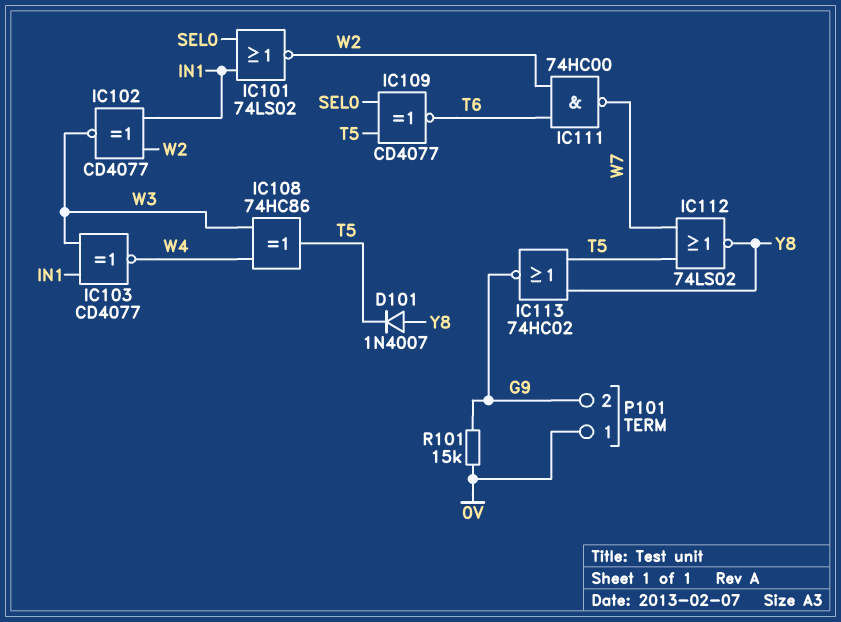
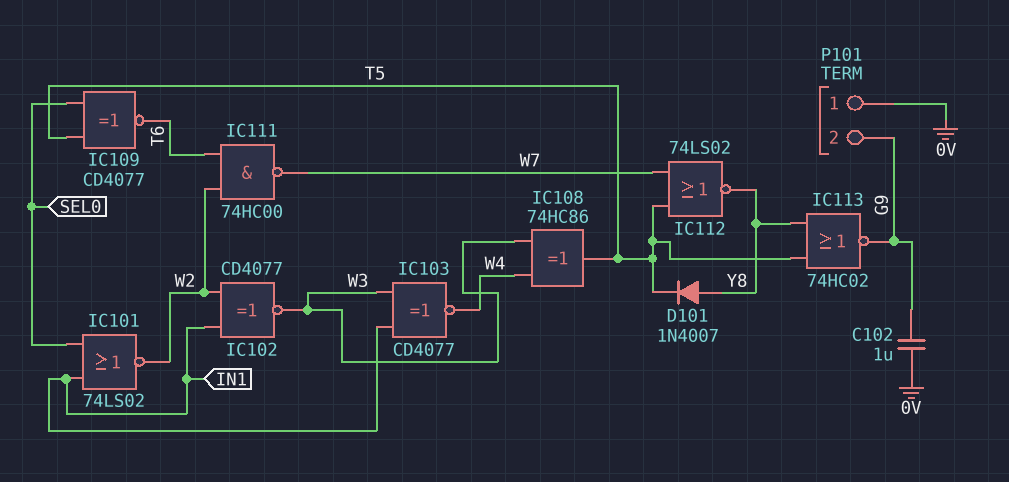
C102: none -> 1uF (0V, G9)
R101: 15k (0V, G9) -> none

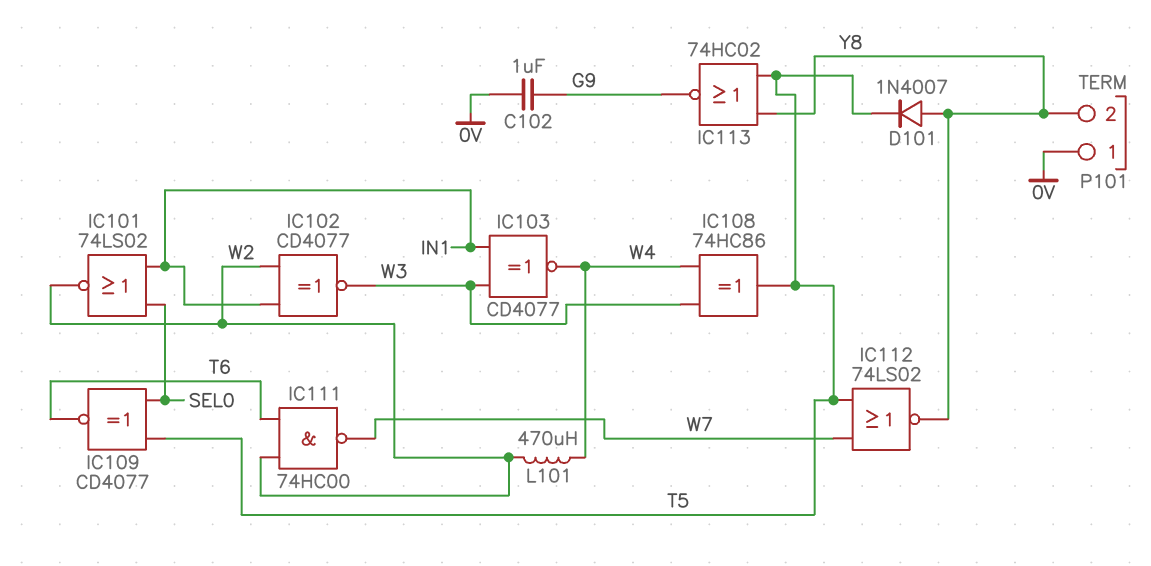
L101: none -> 470uH (W2, W4)
P101 pin 2: G9 -> Y8

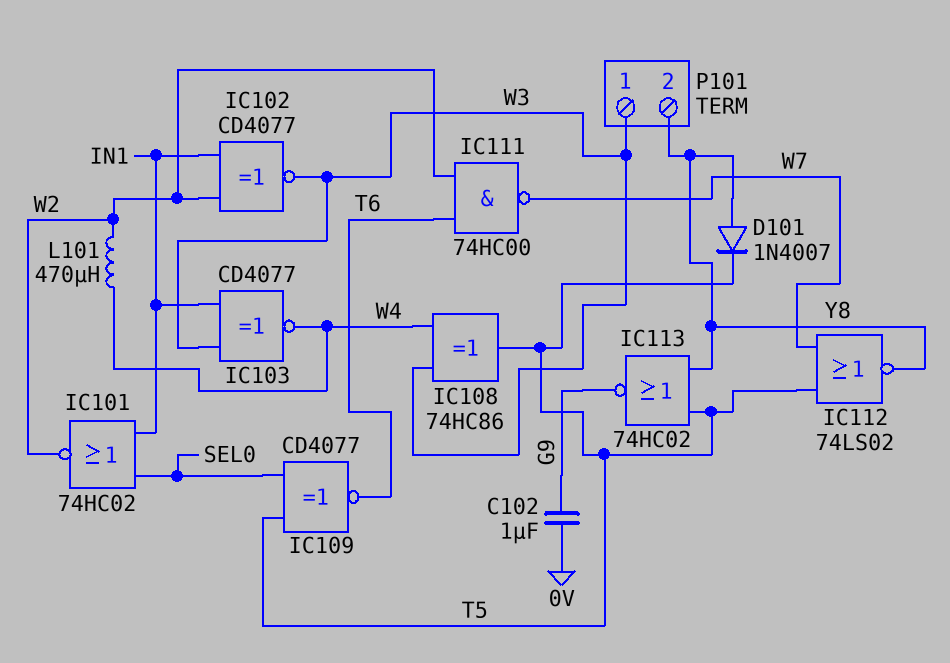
IC101: NOR 74LS02 (in IN1, in SEL0, out W2) -> NOR 74HC02 (in IN1, in SEL0, out W2)
P101 pin 1: 0V -> W3

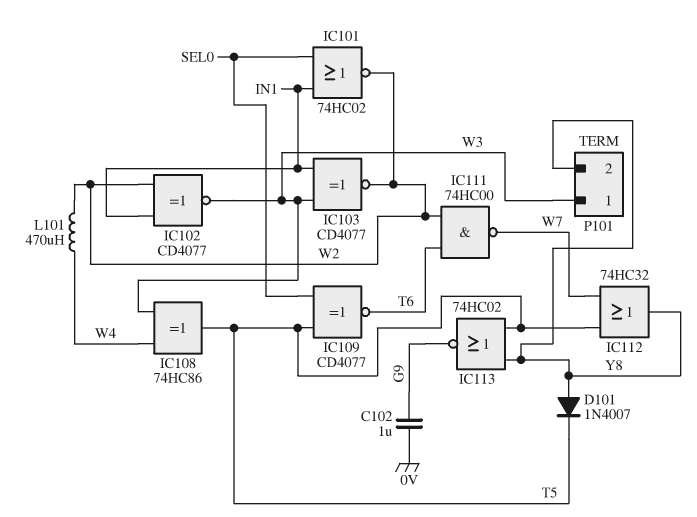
IC103: XNOR CD4077 (in IN1, in W3, out W4) -> XNOR CD4077 (in IN1, in W3, out W2)
IC112: NOR 74LS02 (in T5, in W7, out Y8) -> OR 74HC32 (in T5, in W7, out Y8)

